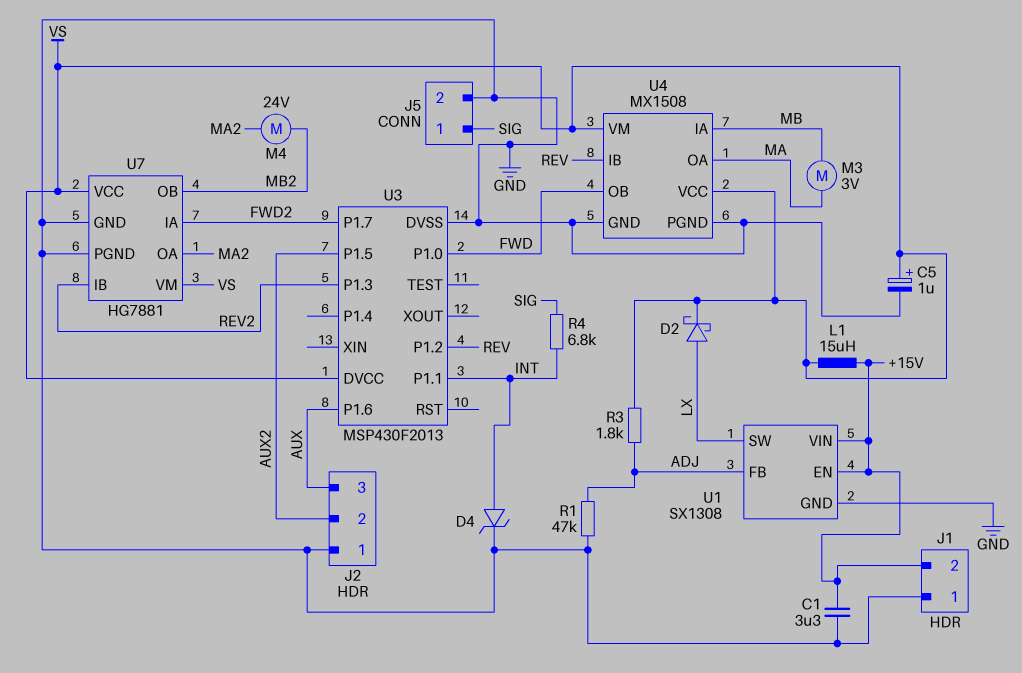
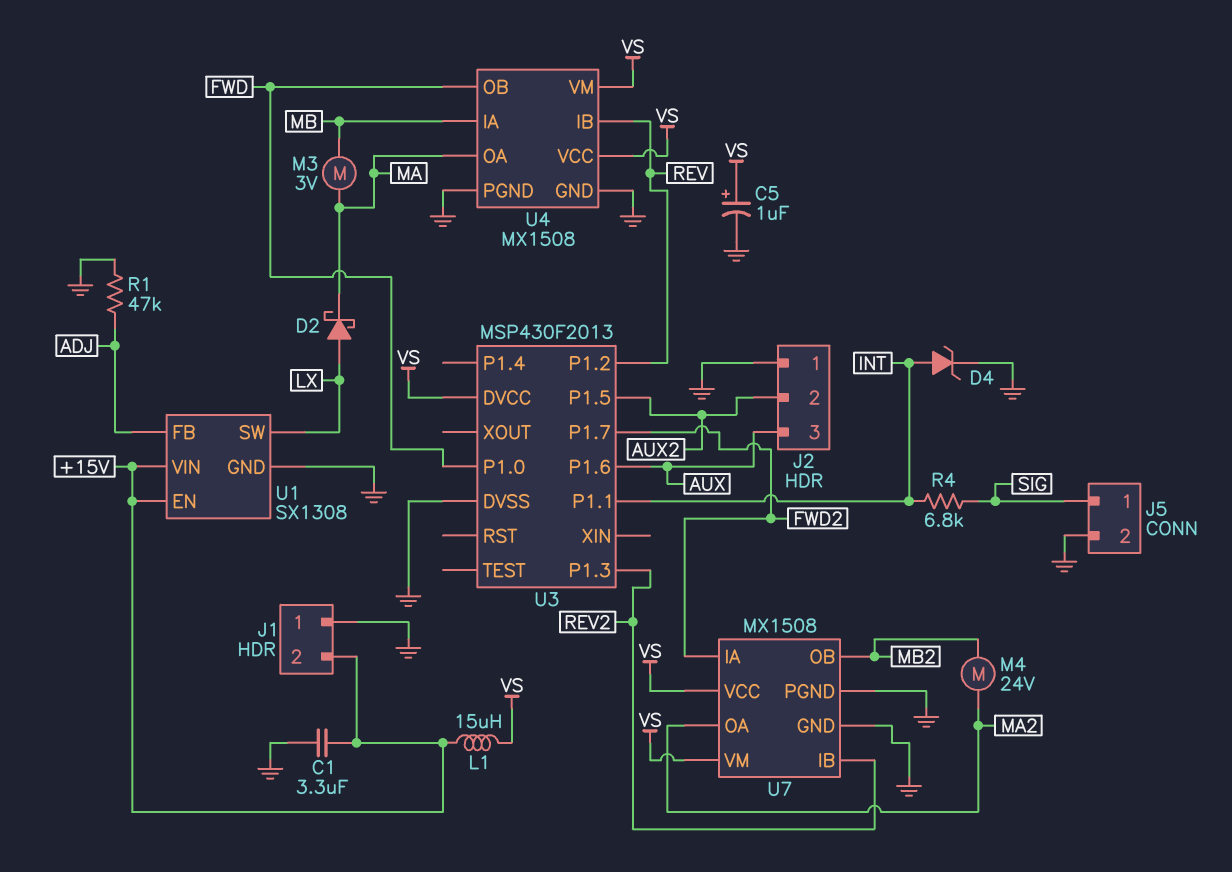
D2: schottky (A LX, K VS) -> schottky (A LX, K MA)
R3: 1.8k (ADJ, VS) -> none
U7: HG7881 -> MX1508

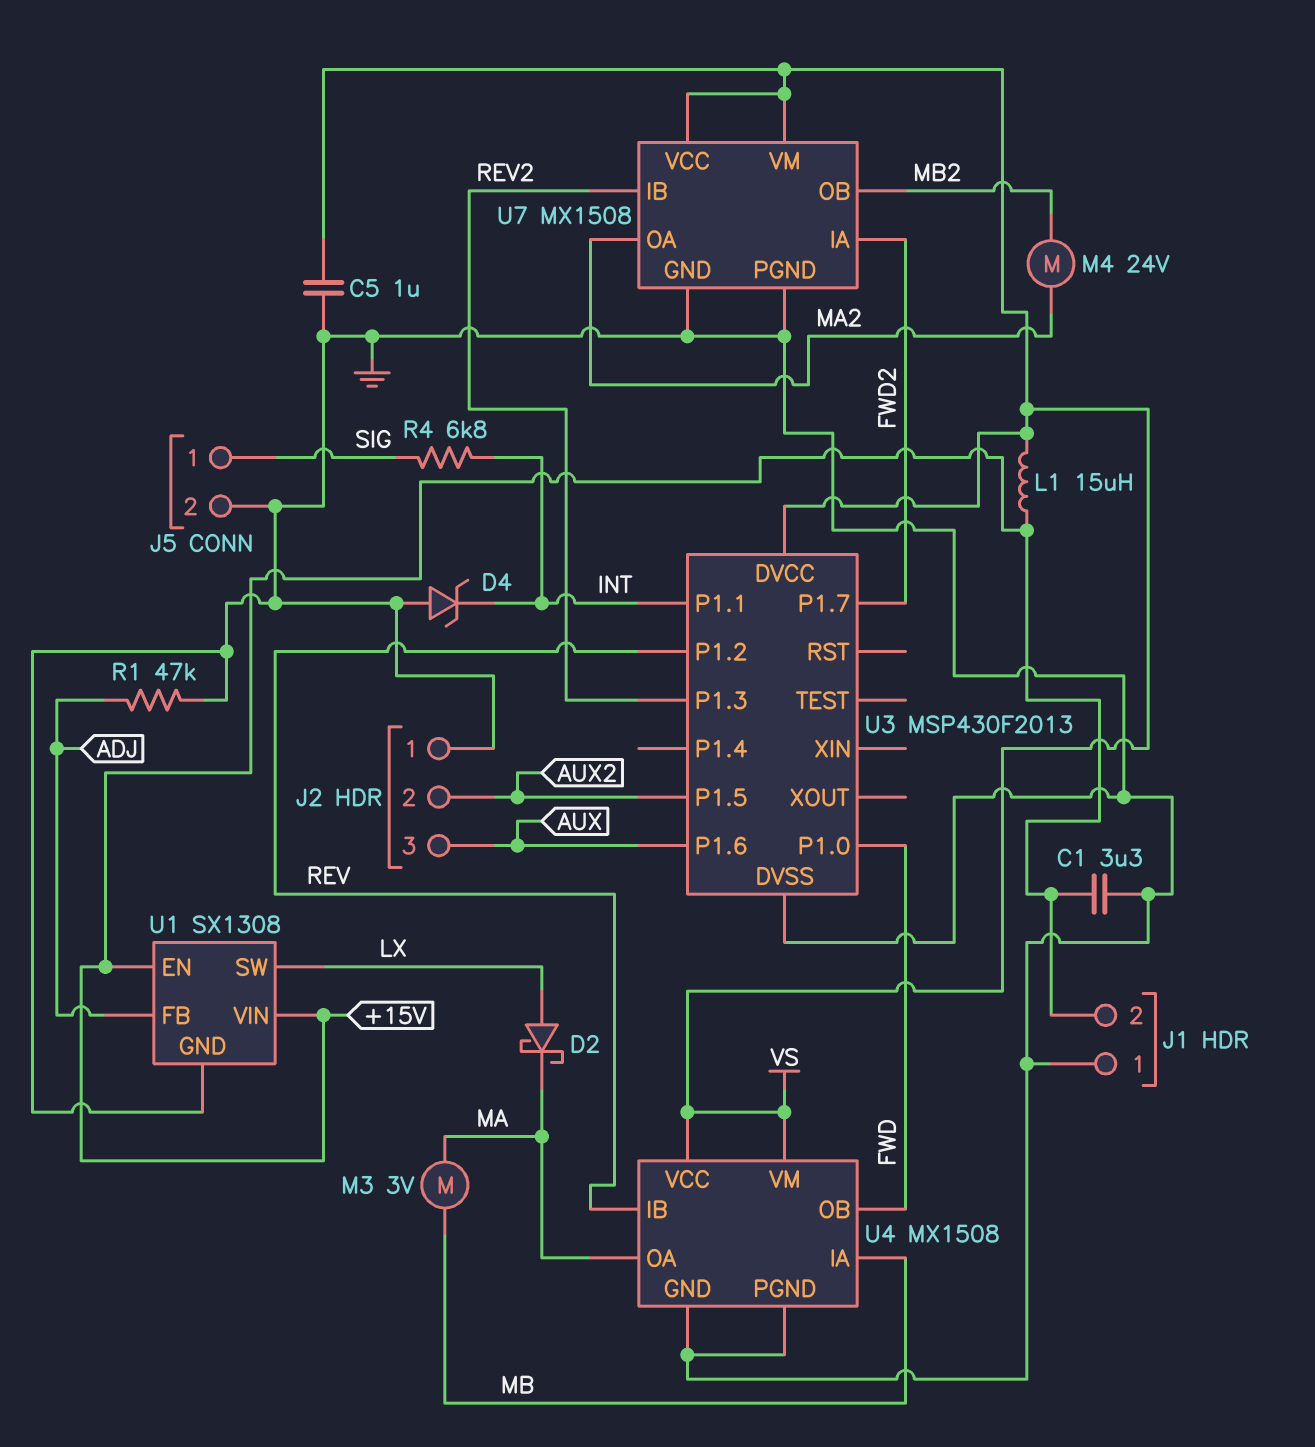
C5: 1uF (plus VS, minus GND) -> 1uF (GND, VS)
D4: zener (A INT, K GND) -> zener (A GND, K INT)

